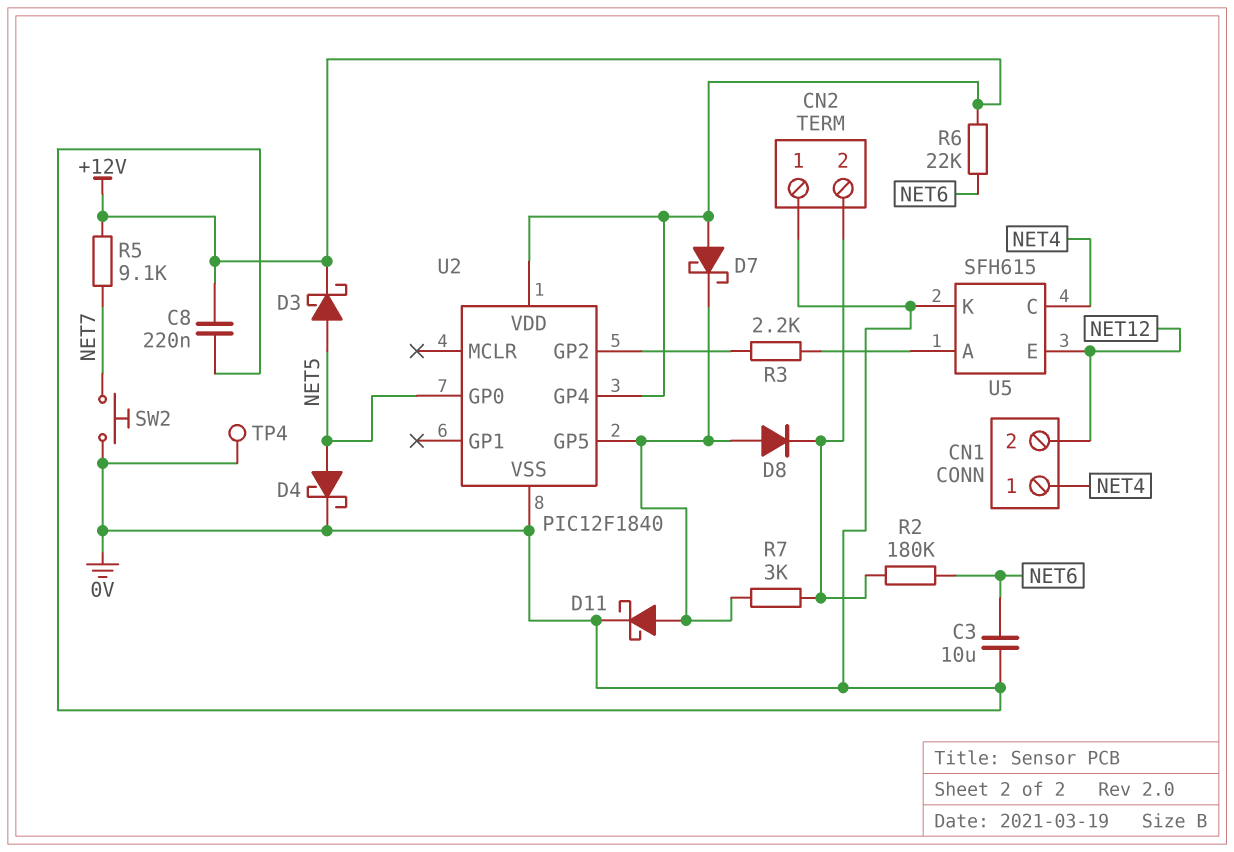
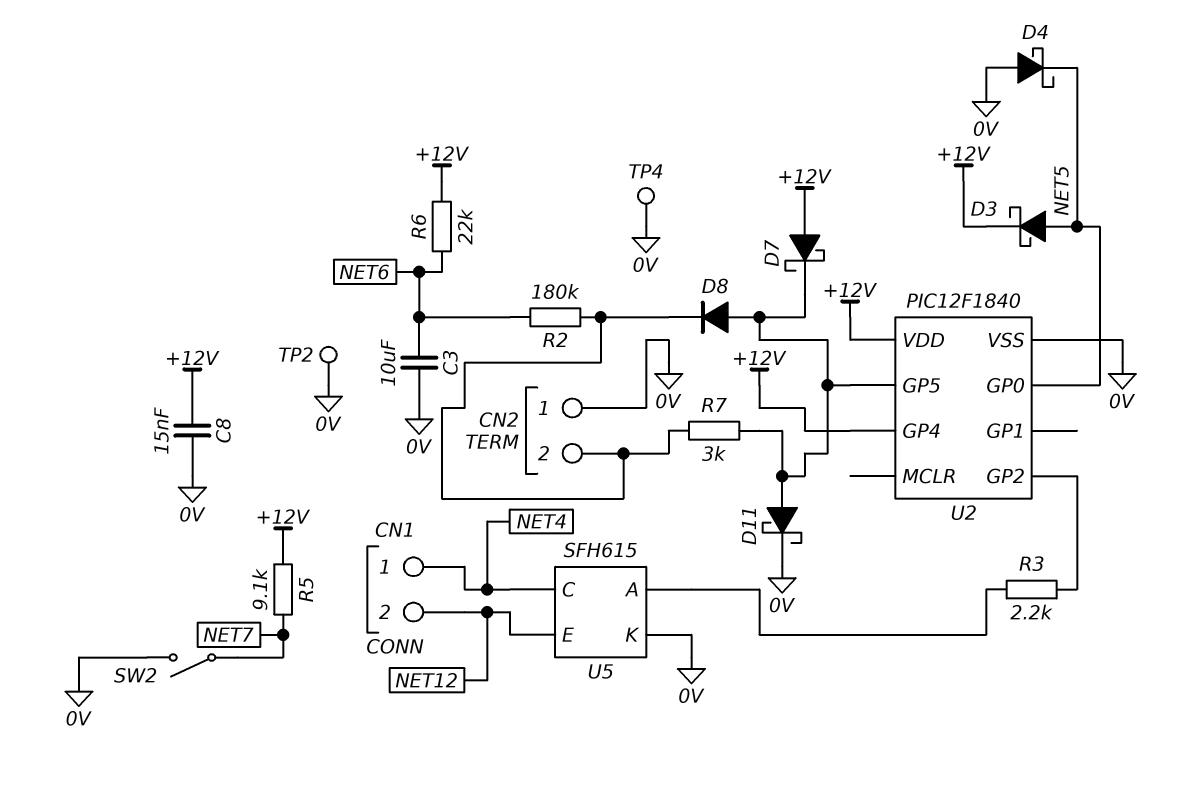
C8: 220nF (+12V, 0V) -> 15nF (+12V, 0V)
D4: schottky (A NET5, K 0V) -> schottky (A 0V, K NET5)
SW2: button (0V, NET7) -> switch (0V, NET7)
TP2: none -> test point (0V)

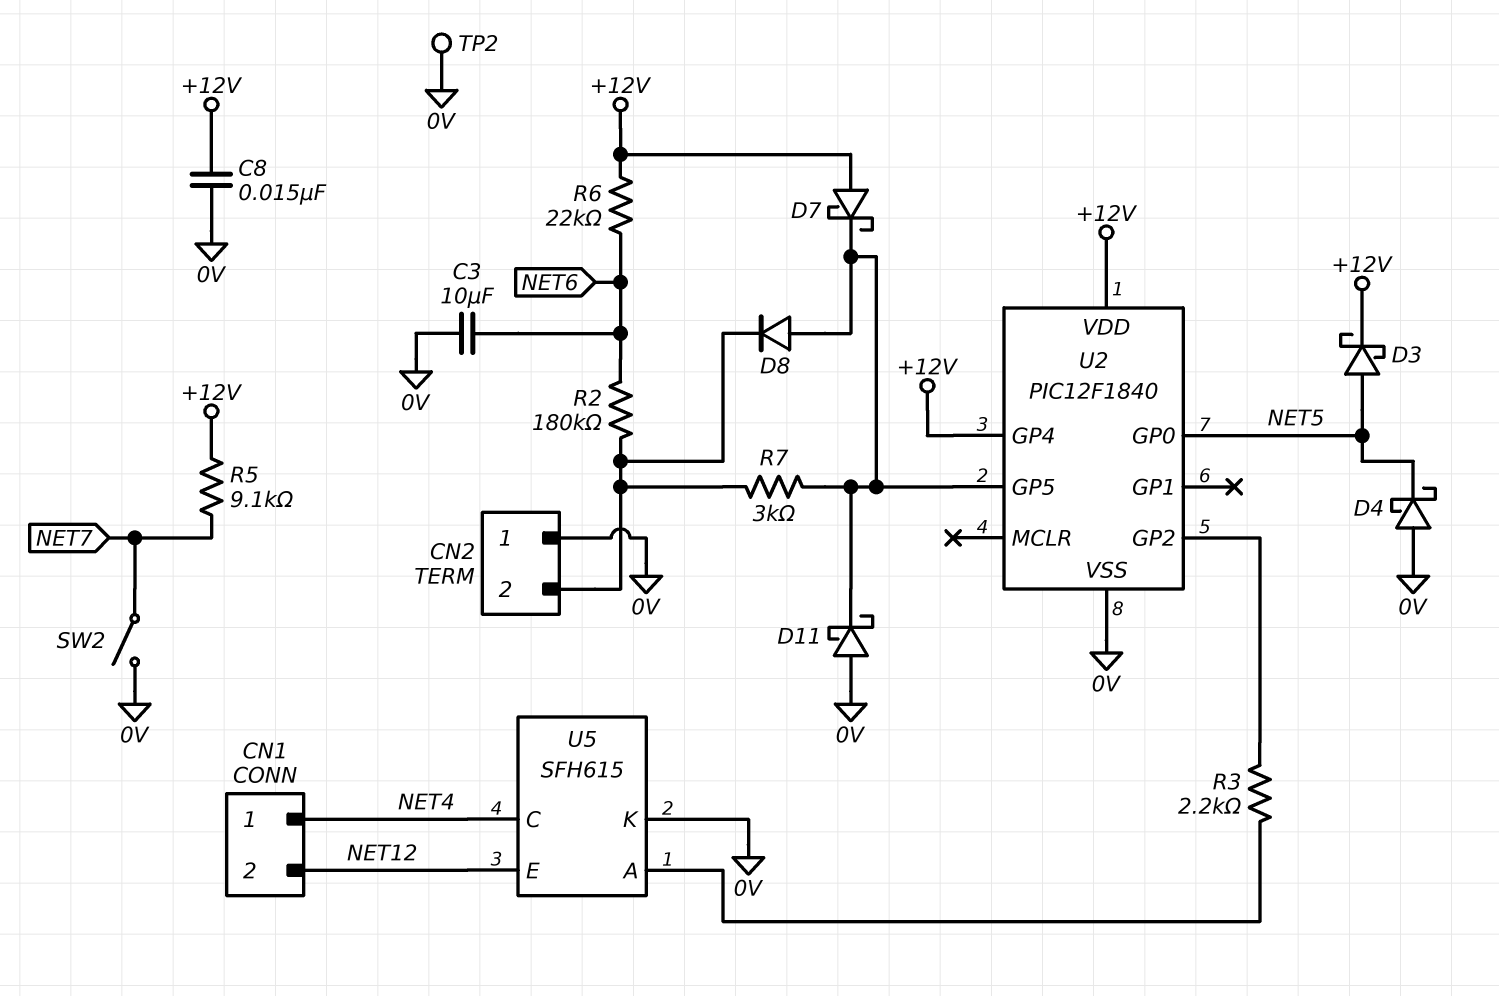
D11: schottky (A U2/GP5, K 0V) -> schottky (A 0V, K U2/GP5)
TP4: test point (0V) -> none

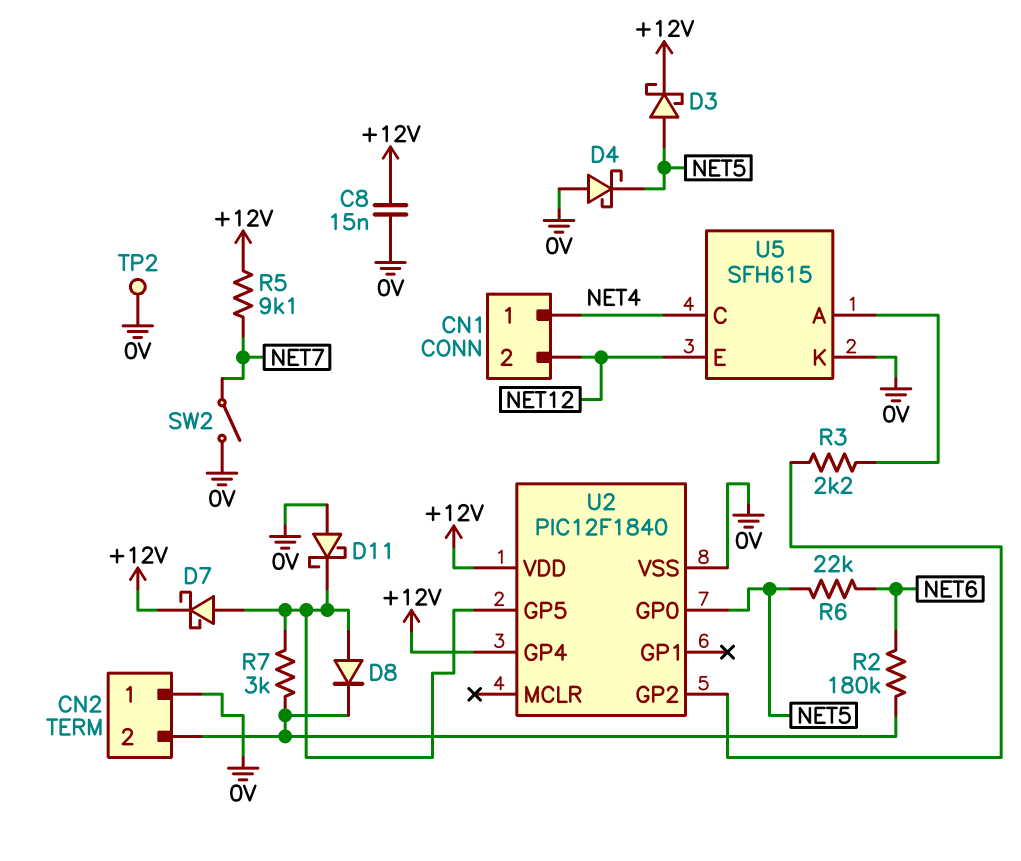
C3: 10uF (0V, NET6) -> none
D7: schottky (A +12V, K U2/GP5) -> schottky (A U2/GP5, K +12V)
R6: 22k (+12V, NET6) -> 22k (NET5, NET6)

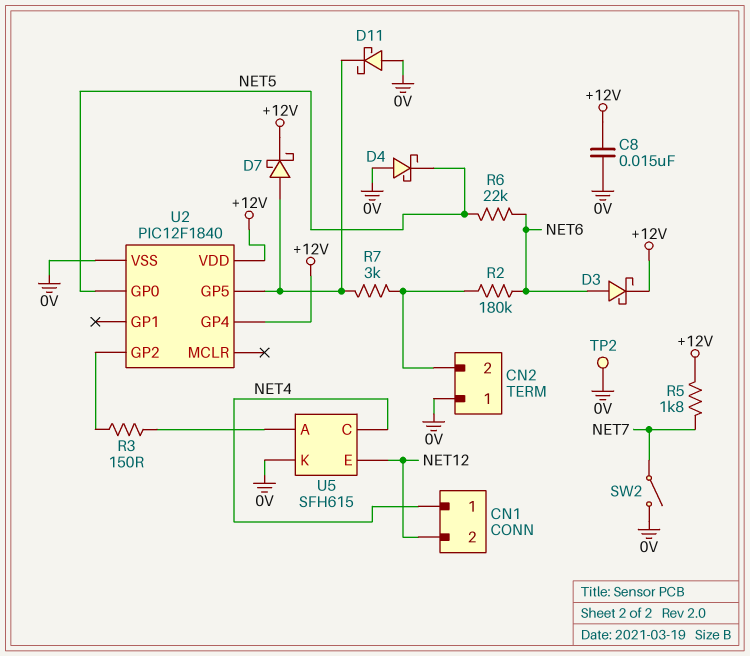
D3: schottky (A NET5, K +12V) -> schottky (A NET6, K +12V)
D8: diode (A U2/GP5, K CN2/2) -> none
R3: 2.2k (U2/GP2, U5/A) -> 150 (U2/GP2, U5/A)
R5: 9.1k (+12V, NET7) -> 1.8k (+12V, NET7)

